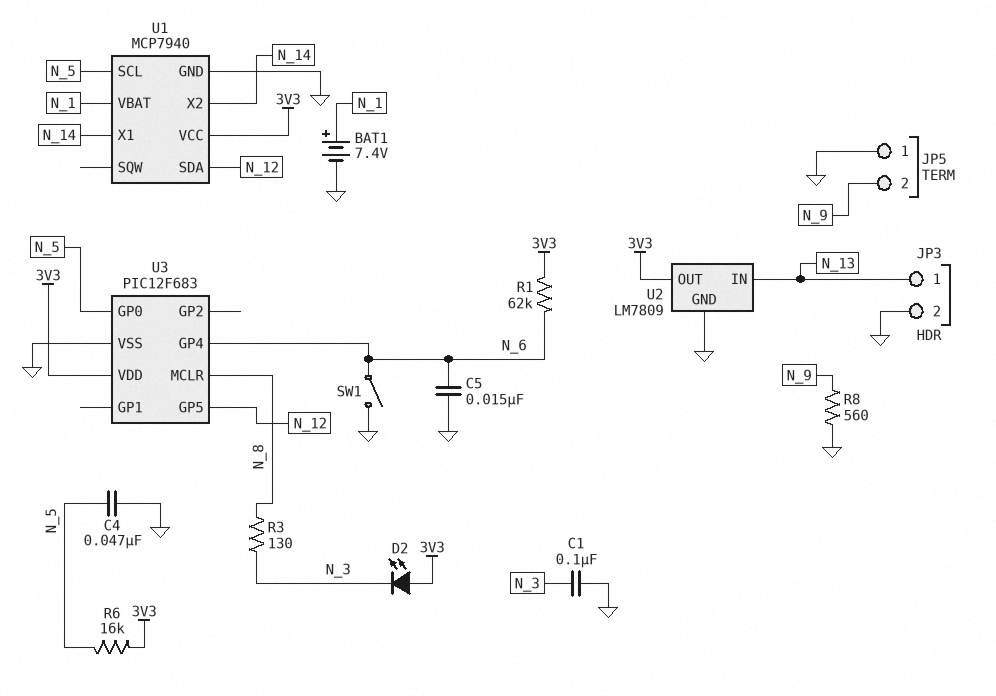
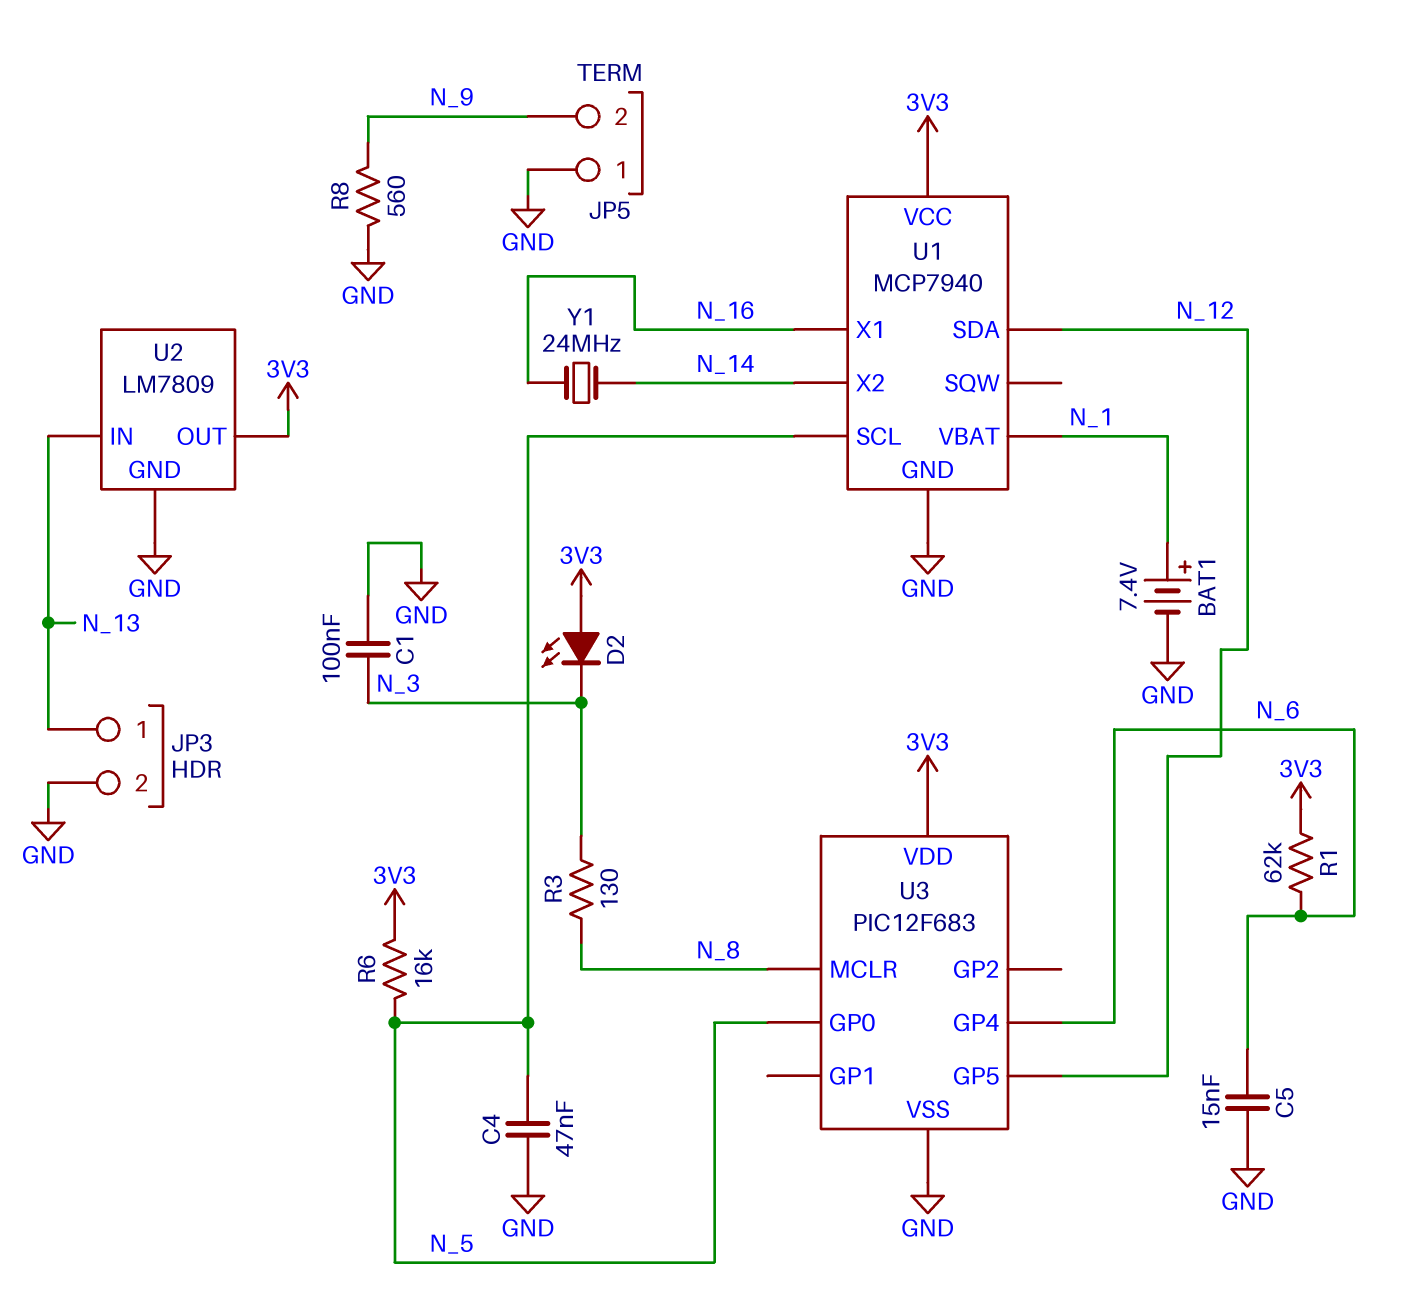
SW1: switch (GND, N_6) -> none
U1 pin X1: N_14 -> N_16
Y1: none -> 24MHz (N_14, N_16)

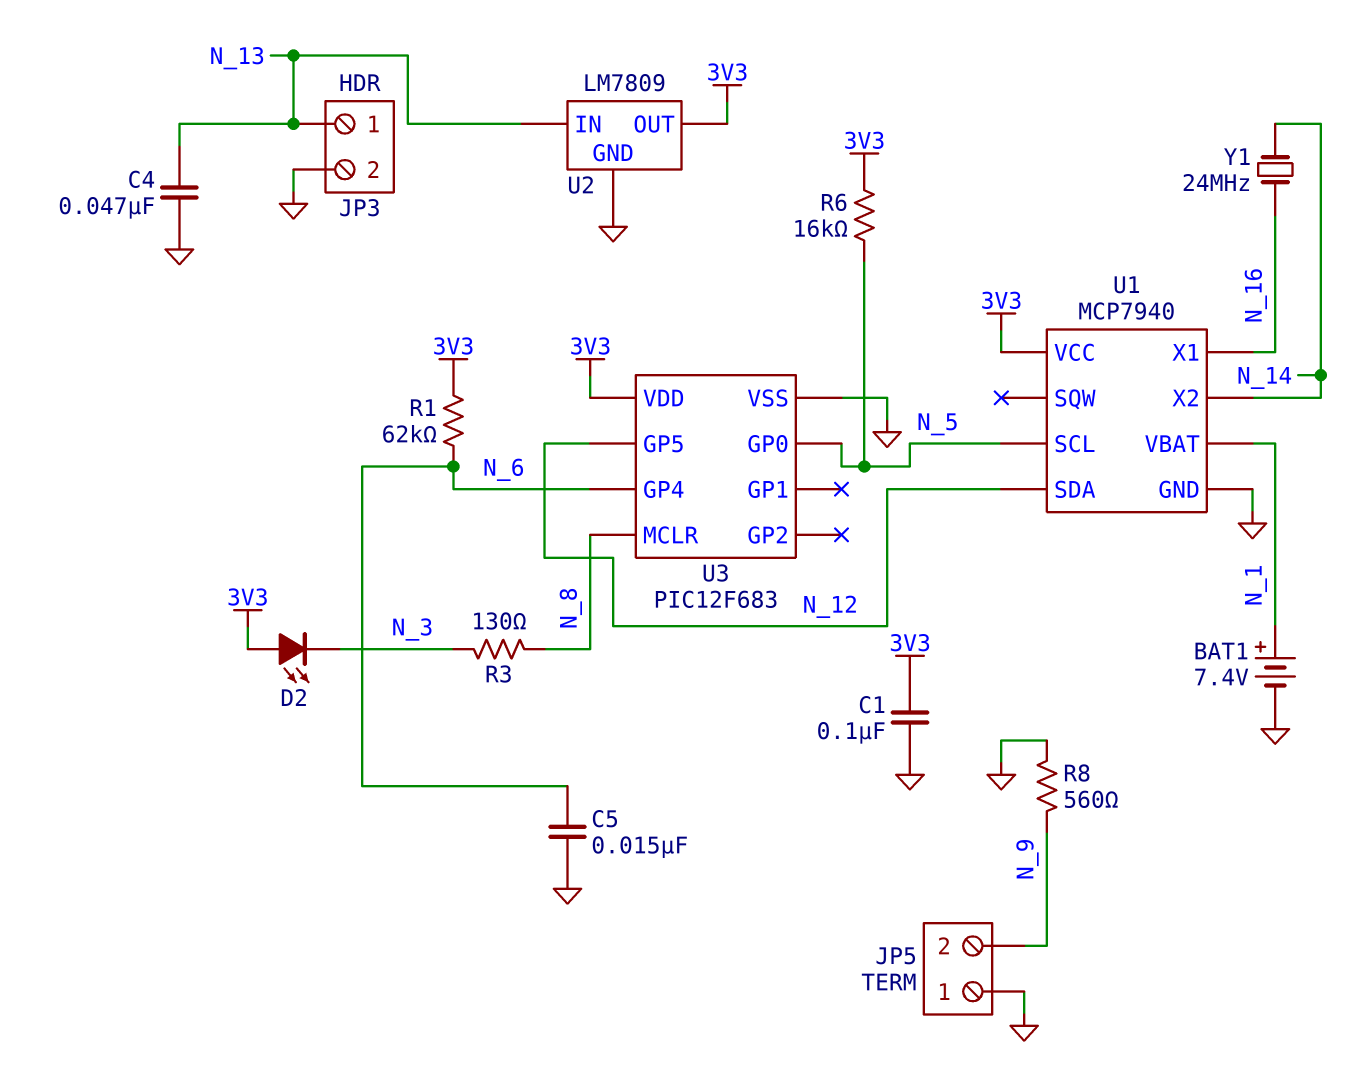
C1: 100nF (GND, N_3) -> 100nF (3V3, GND)
C4: 47nF (GND, N_5) -> 47nF (GND, N_13)

